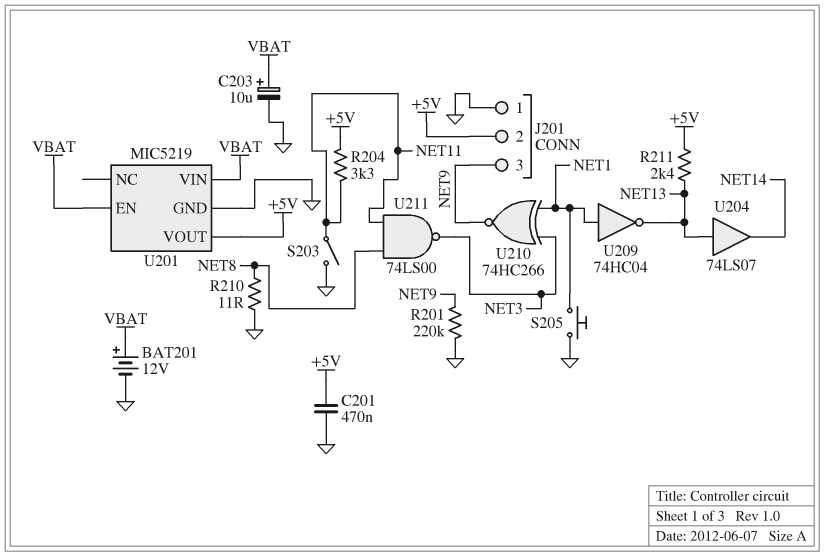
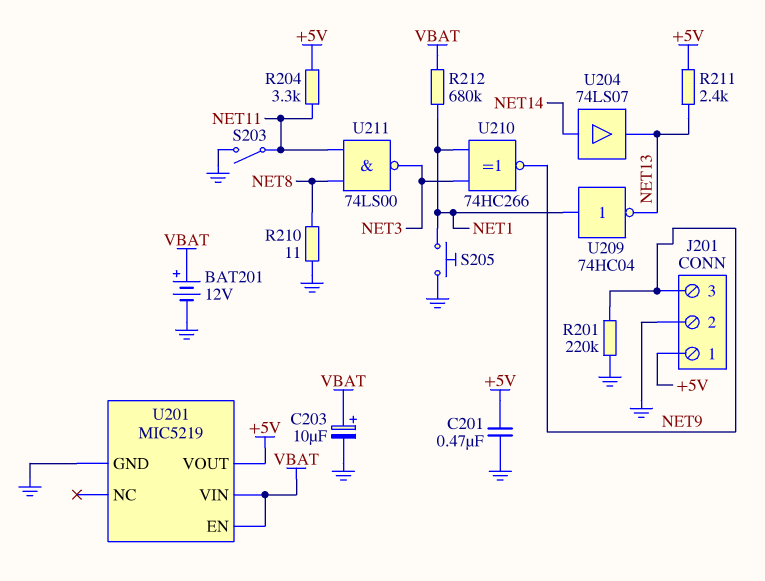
J201 pin 1: GND -> +5V
J201 pin 2: +5V -> GND
R212: none -> 680k (NET1, VBAT)
U204: buffer 74LS07 (in NET13, out NET14) -> buffer 74LS07 (in NET14, out NET13)

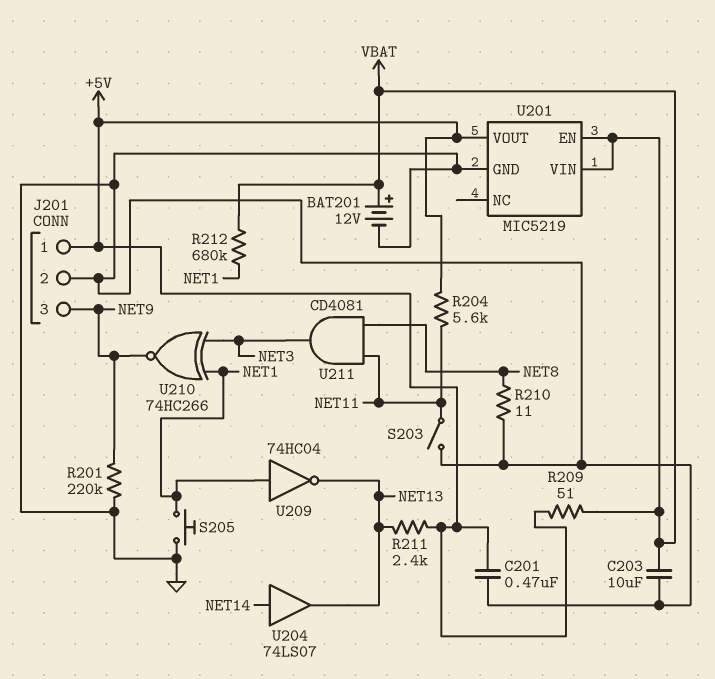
C203: 10uF (plus VBAT, minus GND) -> 10uF (GND, VBAT)
R204: 3.3k (+5V, NET11) -> 5.6k (+5V, NET11)
R209: none -> 51 (+5V, VBAT)
U211: NAND 74LS00 (in NET8, in NET11, out NET3) -> AND CD4081 (in NET8, in NET11, out NET3)

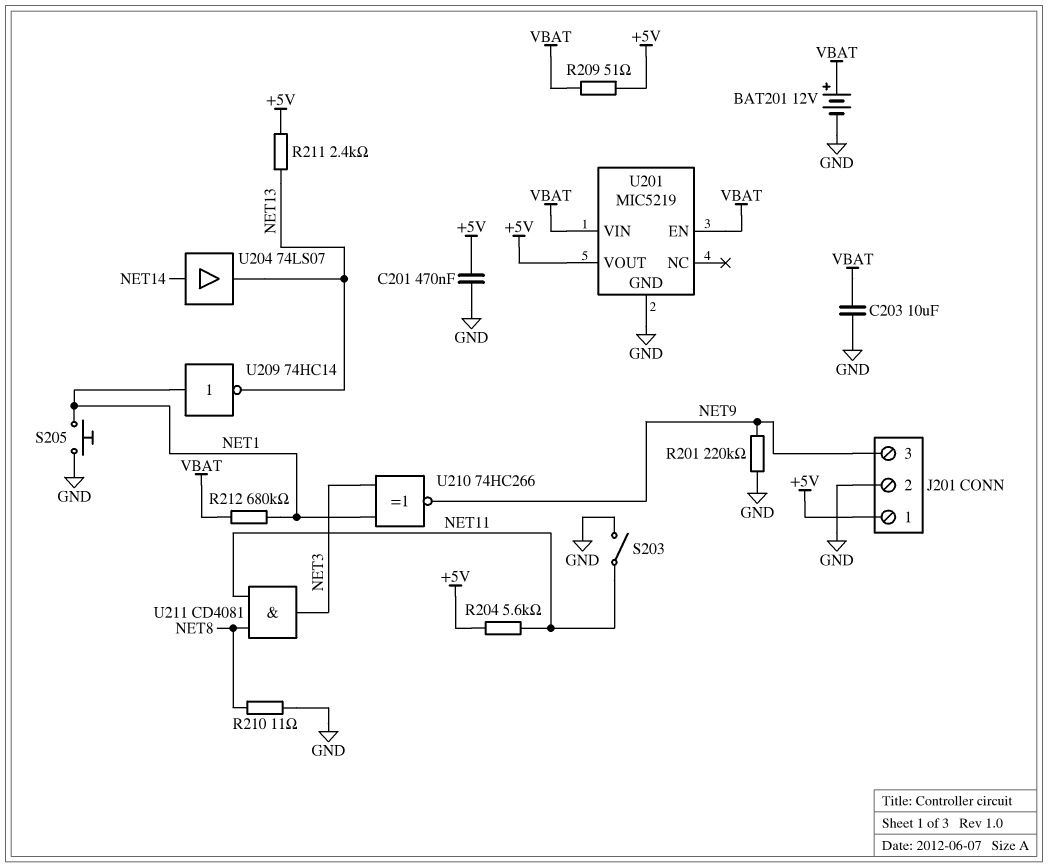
U209: NOT 74HC04 (in NET1, out NET13) -> NOT 74HC14 (in NET1, out NET13)

